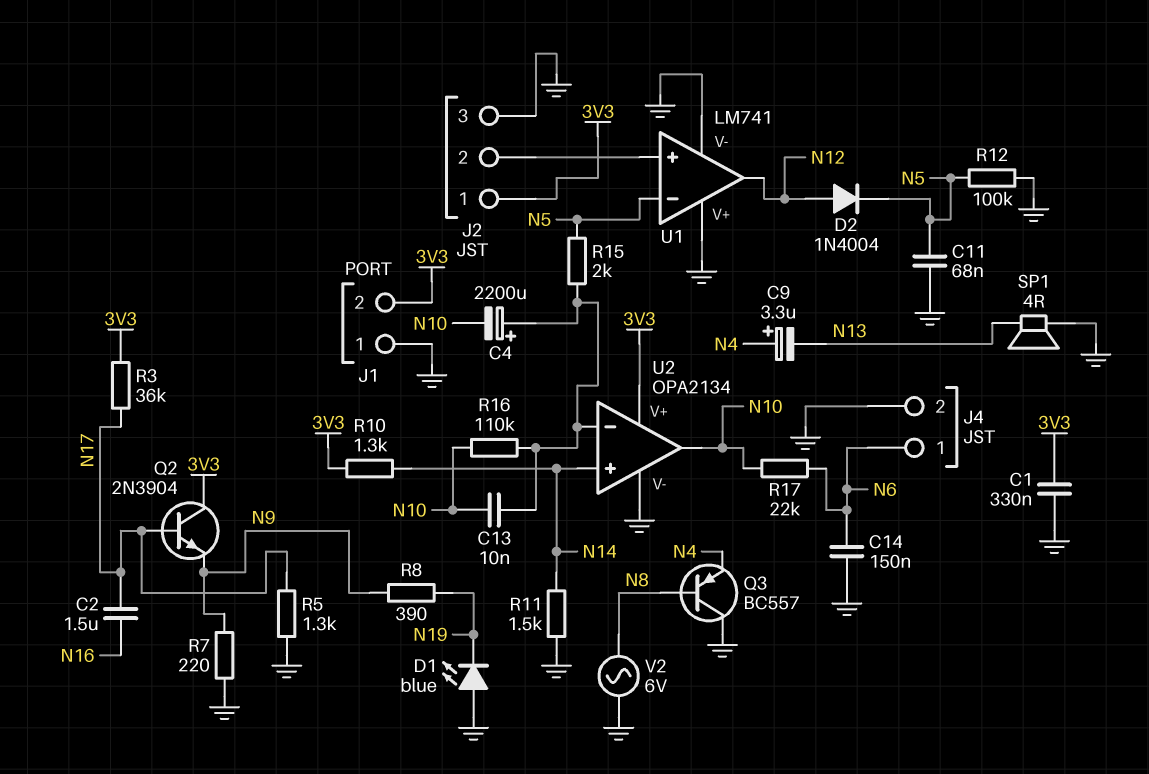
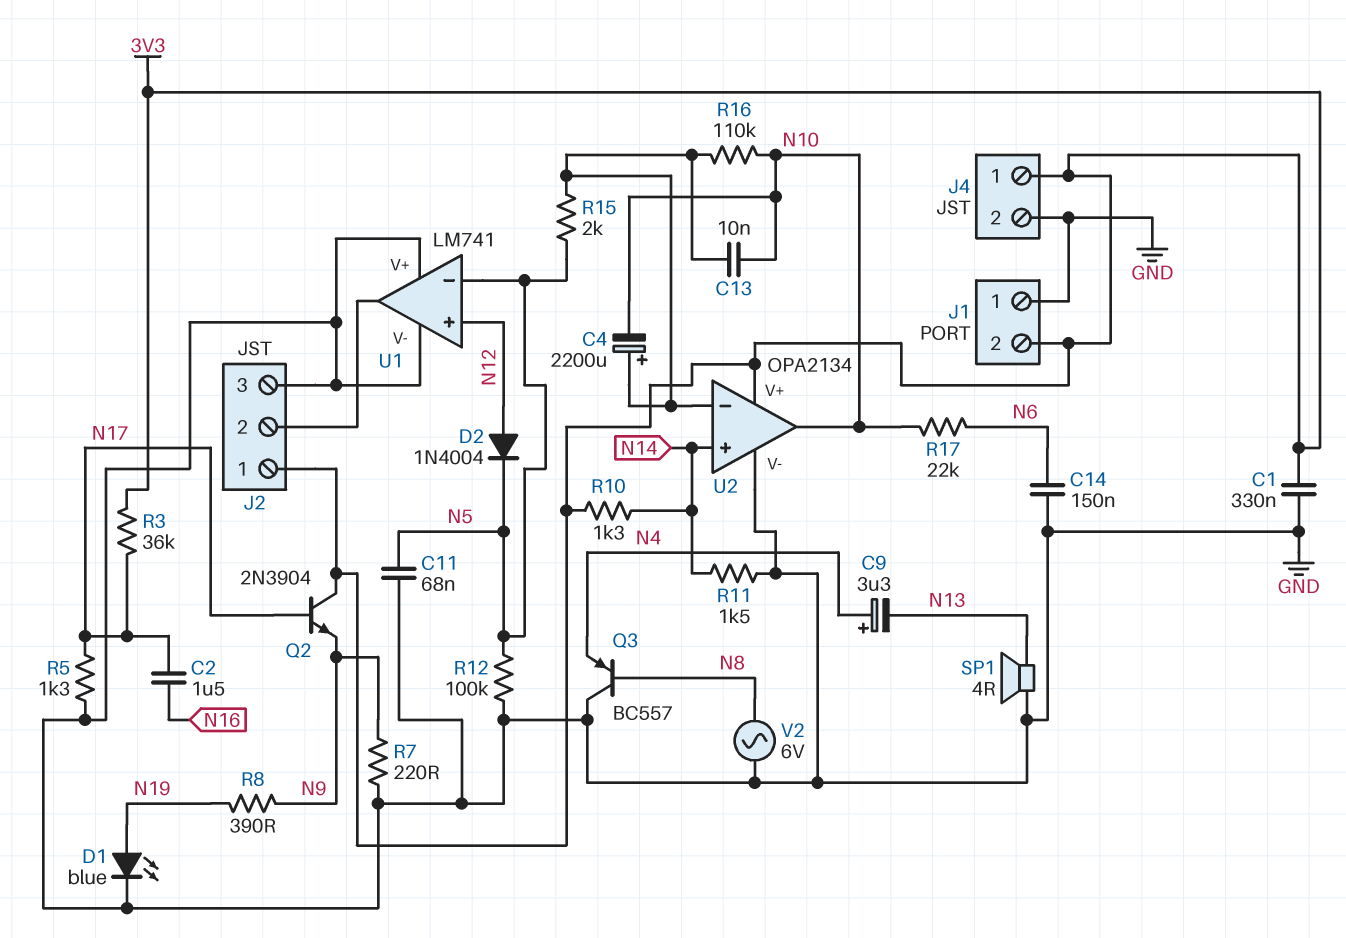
D1: LED blue (A GND, K N19) -> LED blue (A N19, K GND)
J4 pin 1: N6 -> 3V3
U1 pin in+: J2/2 -> N12
U1 pin out: N12 -> J2/2

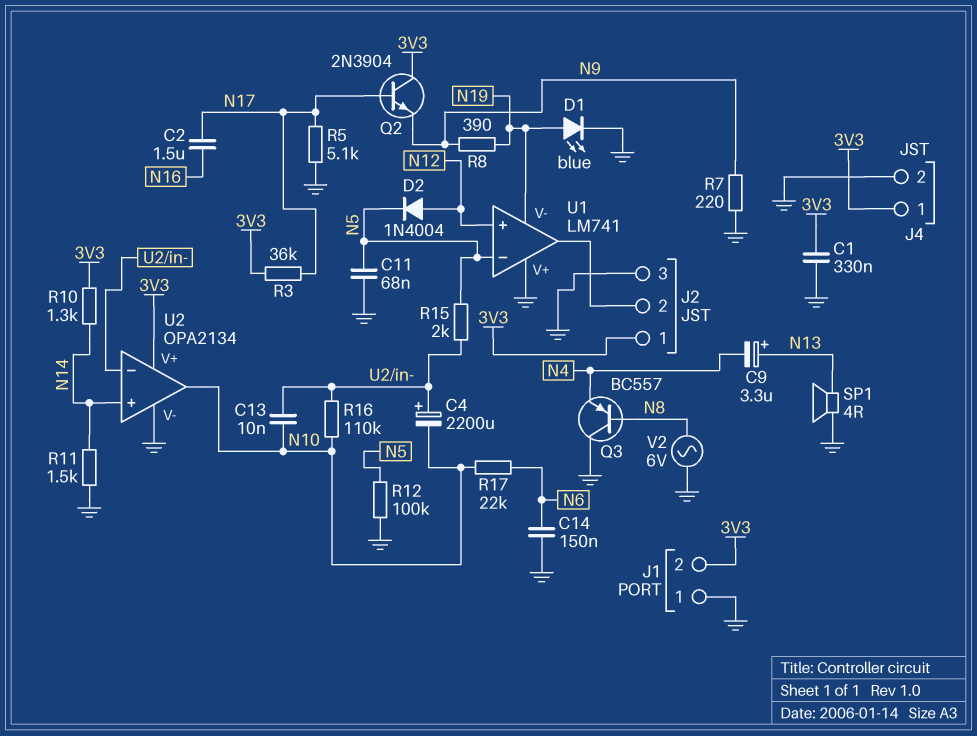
C9: 3.3uF (plus N4, minus N13) -> 3.3uF (plus N13, minus N4)
R5: 1.3k (GND, N17) -> 5.1k (GND, N17)
U1 pin V-: GND -> N19

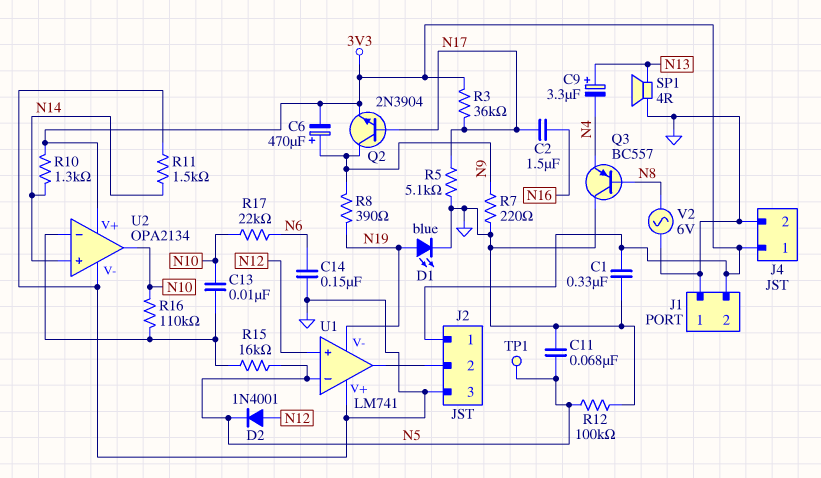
C4: 2200uF (plus U2/in-, minus N10) -> none
C6: none -> 470uF (plus N9, minus 3V3)
D2: diode 1N4004 (A N12, K N5) -> diode 1N4001 (A N12, K N5)
Q2: NPN 2N3904 (B N17, C 3V3, E N9) -> NPN 2N3904 (B N17, C N9, E 3V3)
R15: 2k (N5, U2/in-) -> 16k (N5, U2/in-)
TP1: none -> test point (N5)

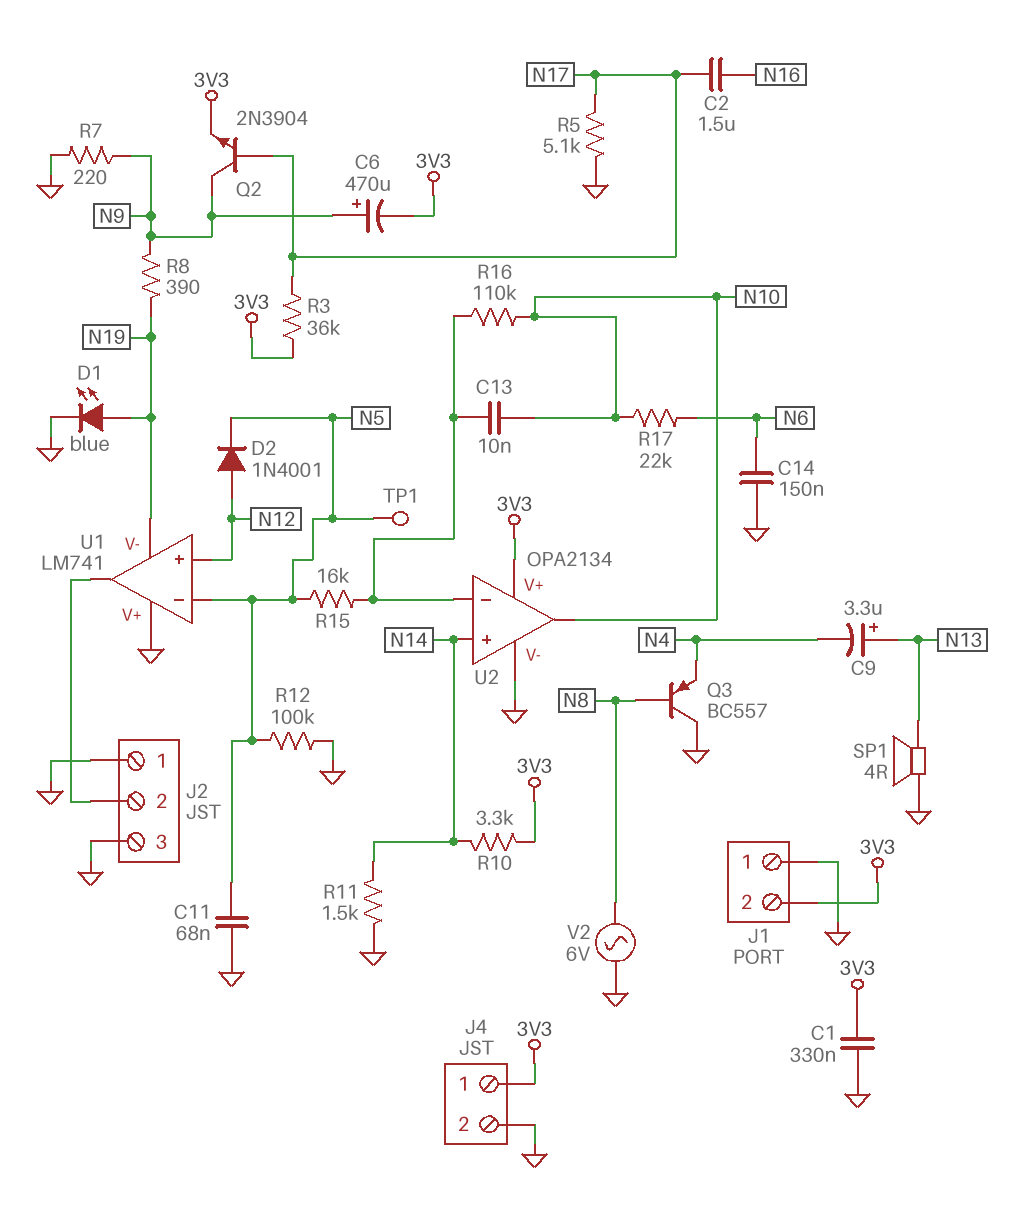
J2 pin 1: 3V3 -> GND
R10: 1.3k (3V3, N14) -> 3.3k (3V3, N14)

